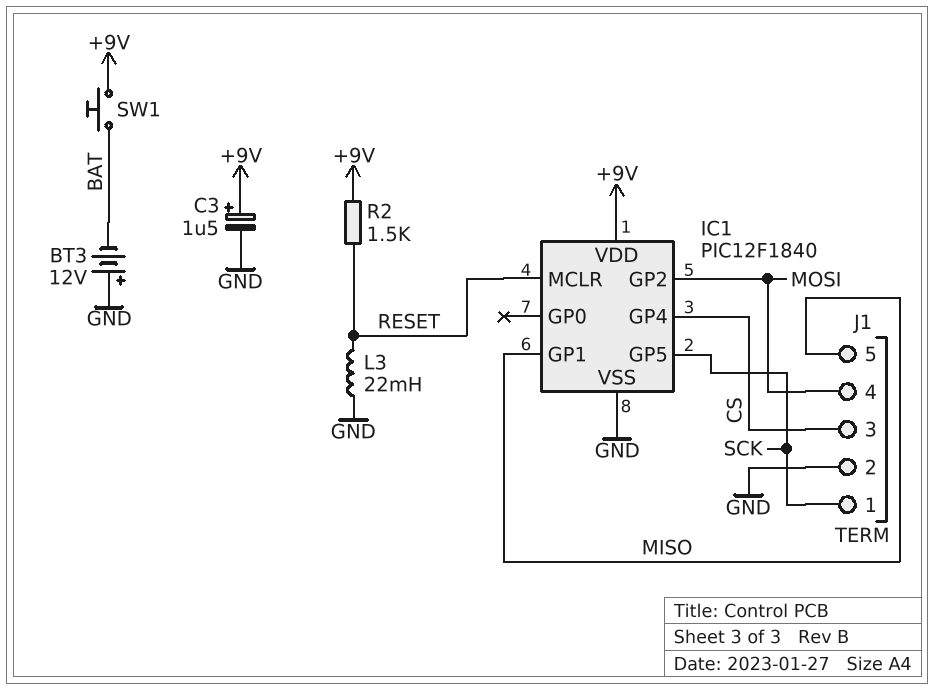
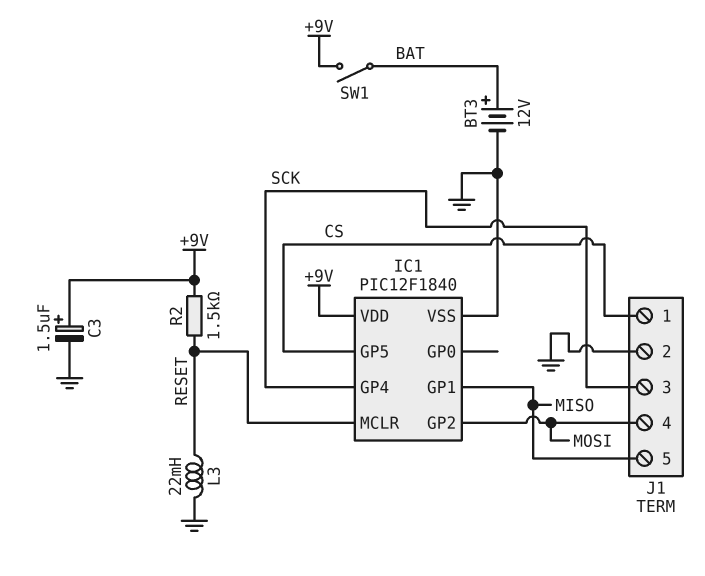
BT3: 12V (plus GND, minus BAT) -> 12V (plus BAT, minus GND)
IC1 pin GP4: CS -> SCK
IC1 pin GP5: SCK -> CS
J1 pin 1: SCK -> CS
J1 pin 3: CS -> SCK
SW1: button (+9V, BAT) -> switch (+9V, BAT)

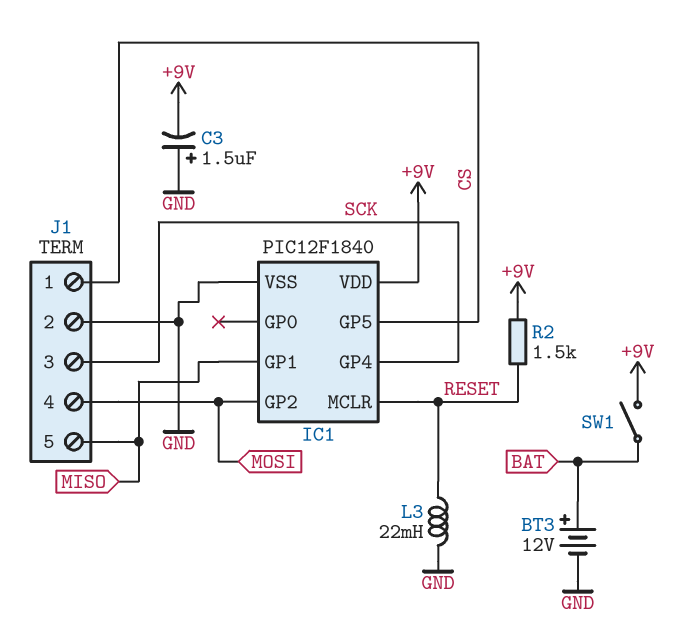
C3: 1.5uF (plus +9V, minus GND) -> 1.5uF (plus GND, minus +9V)

